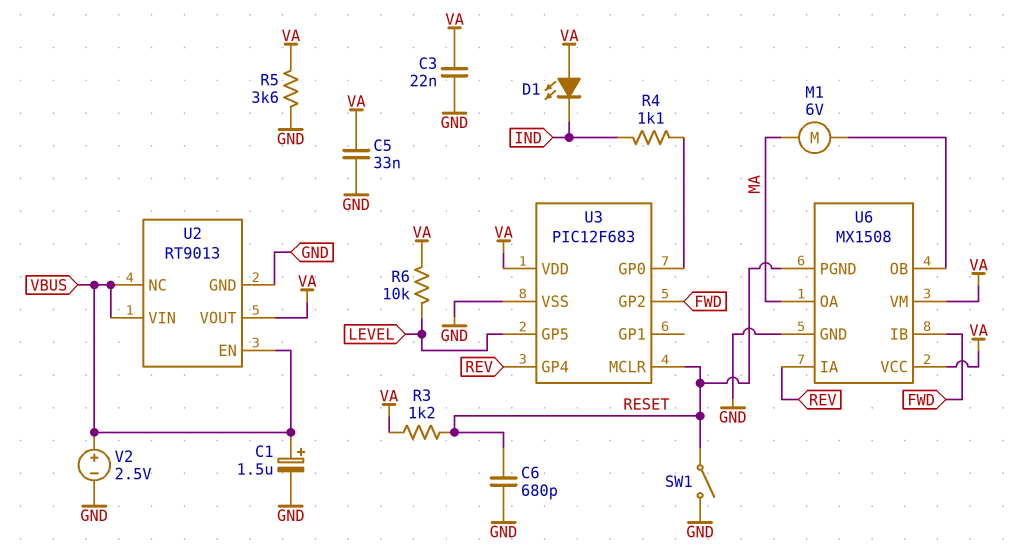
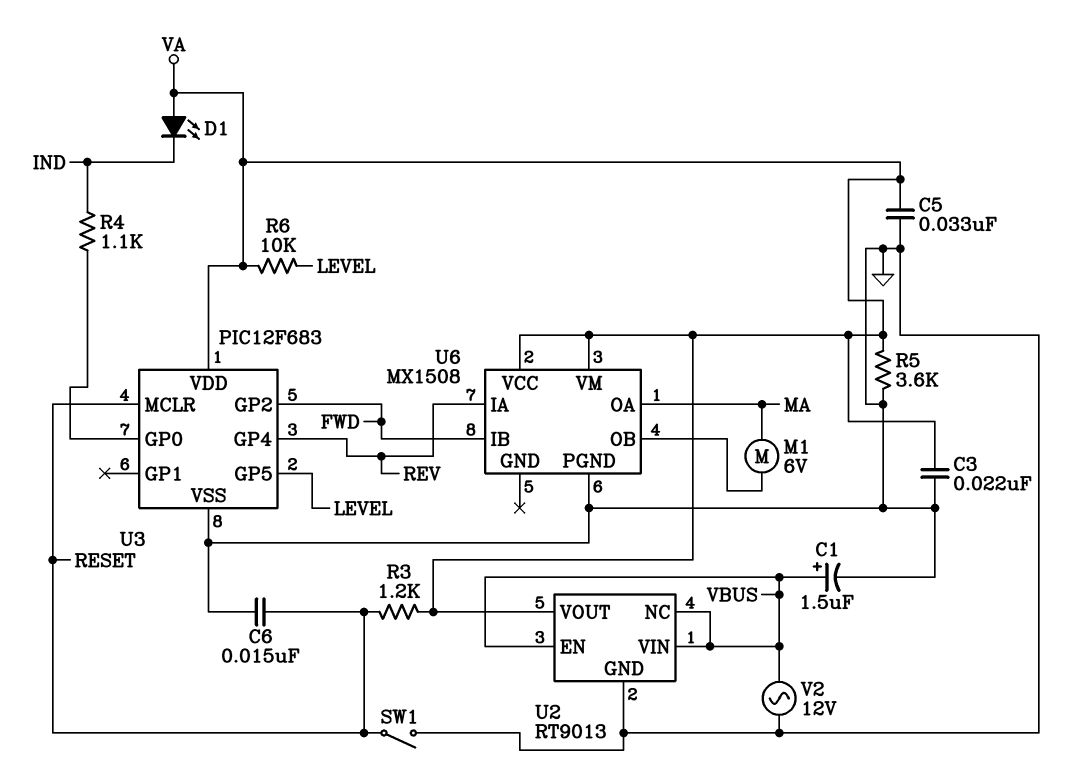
C6: 680pF (GND, RESET) -> 15nF (GND, RESET)
U6 pin GND: GND -> none
U6 pin PGND: RESET -> GND
V2: 2.5V (plus VBUS, minus GND) -> AC 12V (GND, VBUS)

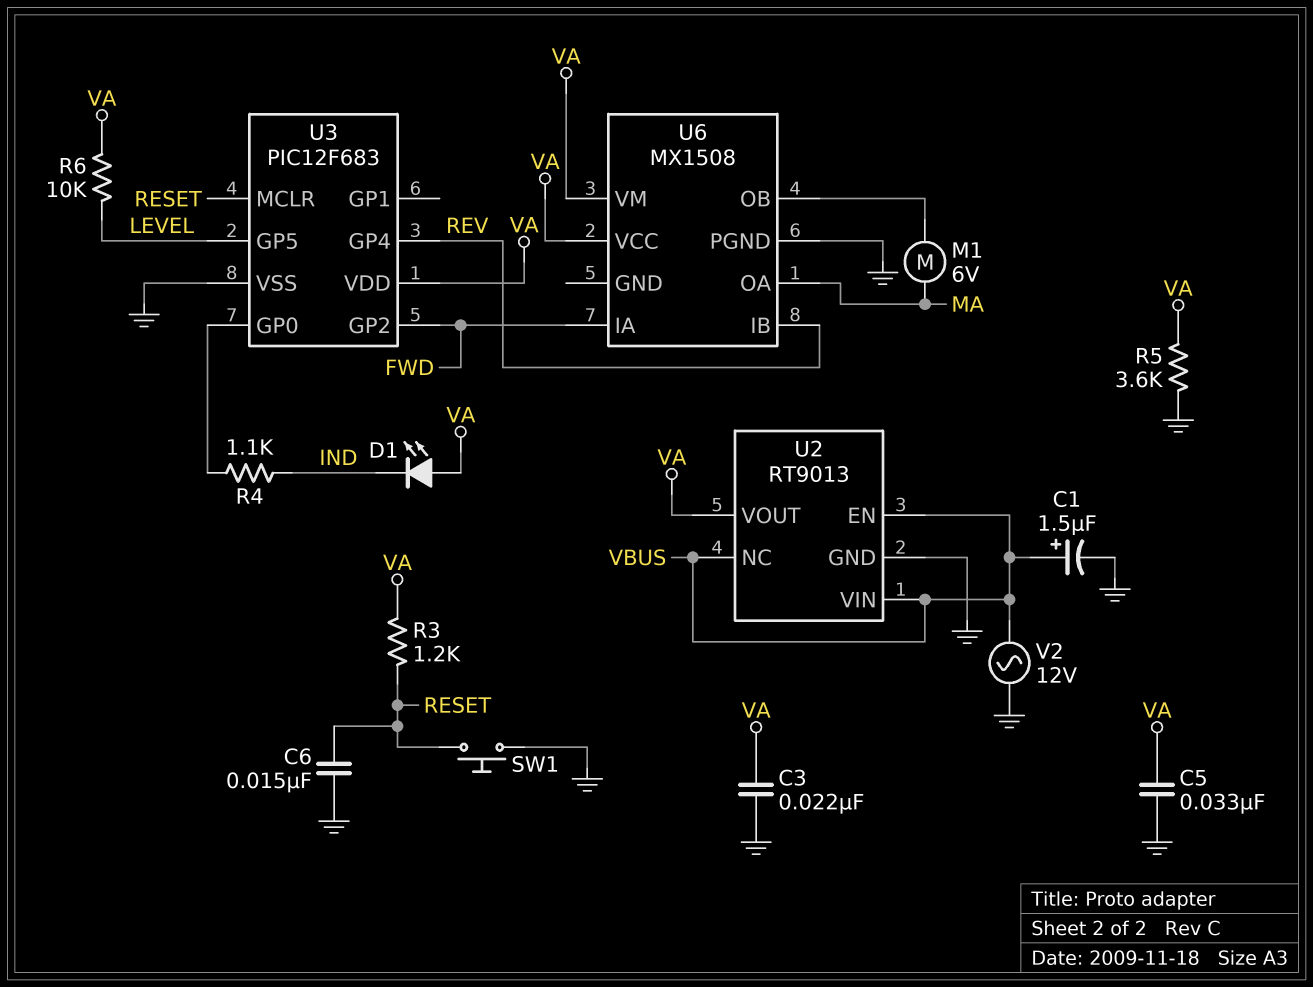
SW1: switch (GND, RESET) -> button (GND, RESET)
U6 pin IA: REV -> FWD
U6 pin IB: FWD -> REV

